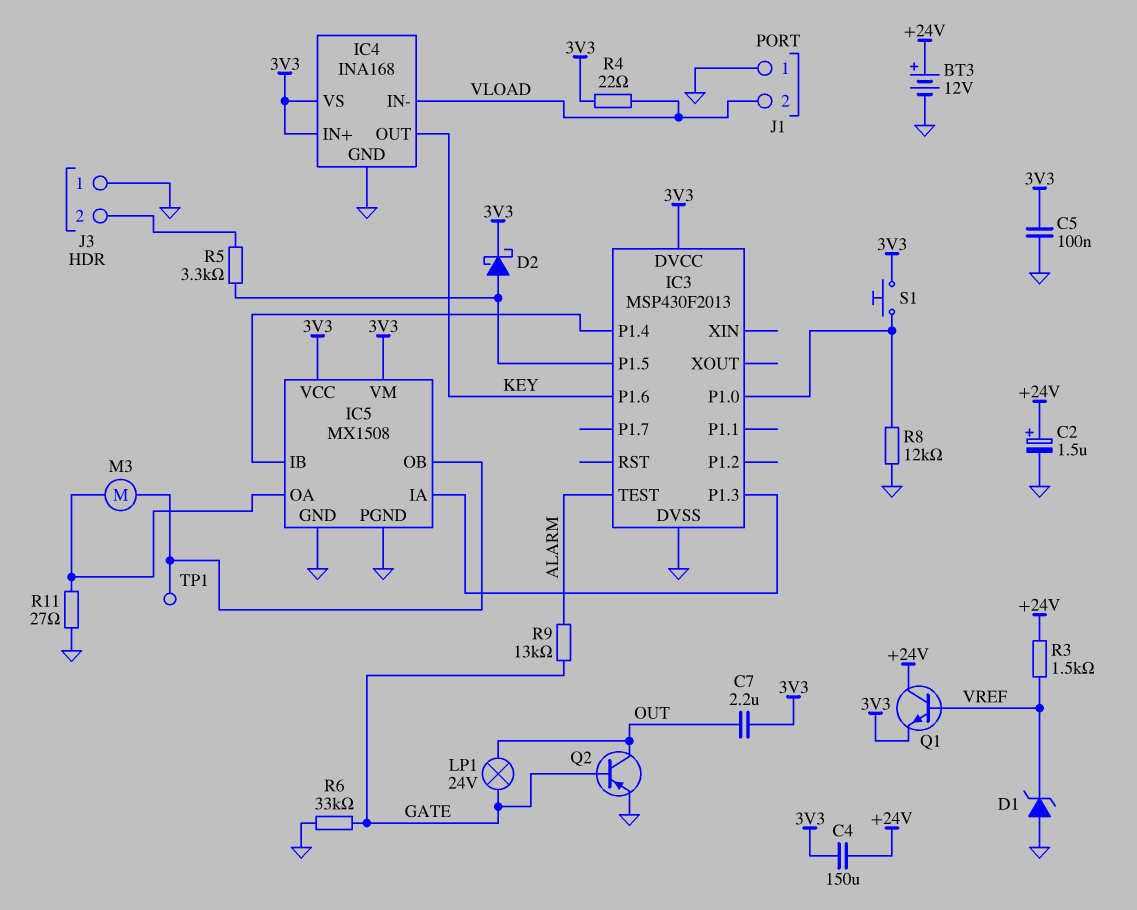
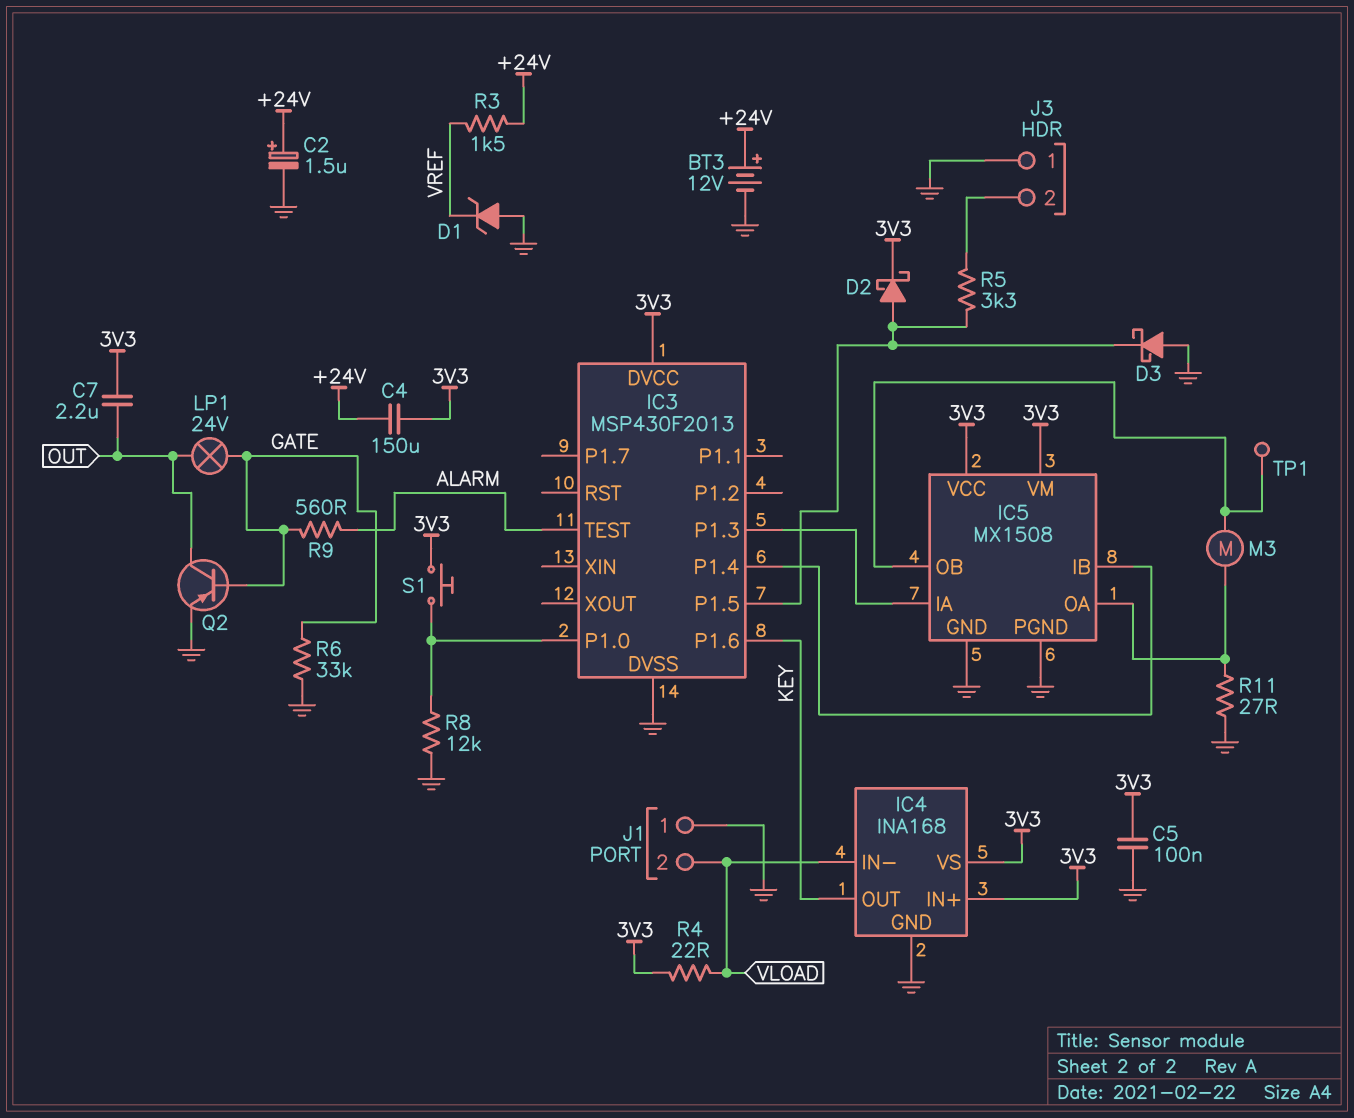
D3: none -> schottky (A GND, K IC3/P1.5)
Q1: NPN (B VREF, C +24V, E 3V3) -> none
R9: 13k (ALARM, GATE) -> 560 (ALARM, GATE)

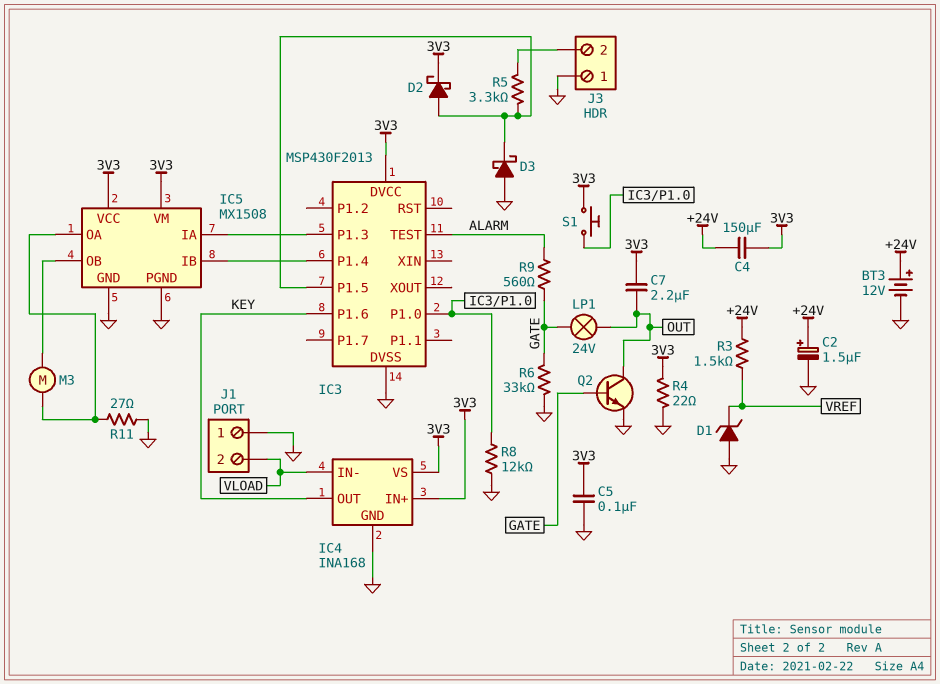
Q2: PNP (B GATE, C OUT, E GND) -> NPN (B GATE, C OUT, E GND)
R4: 22 (3V3, VLOAD) -> 22 (3V3, GND)
TP1: test point (IC5/OB) -> none

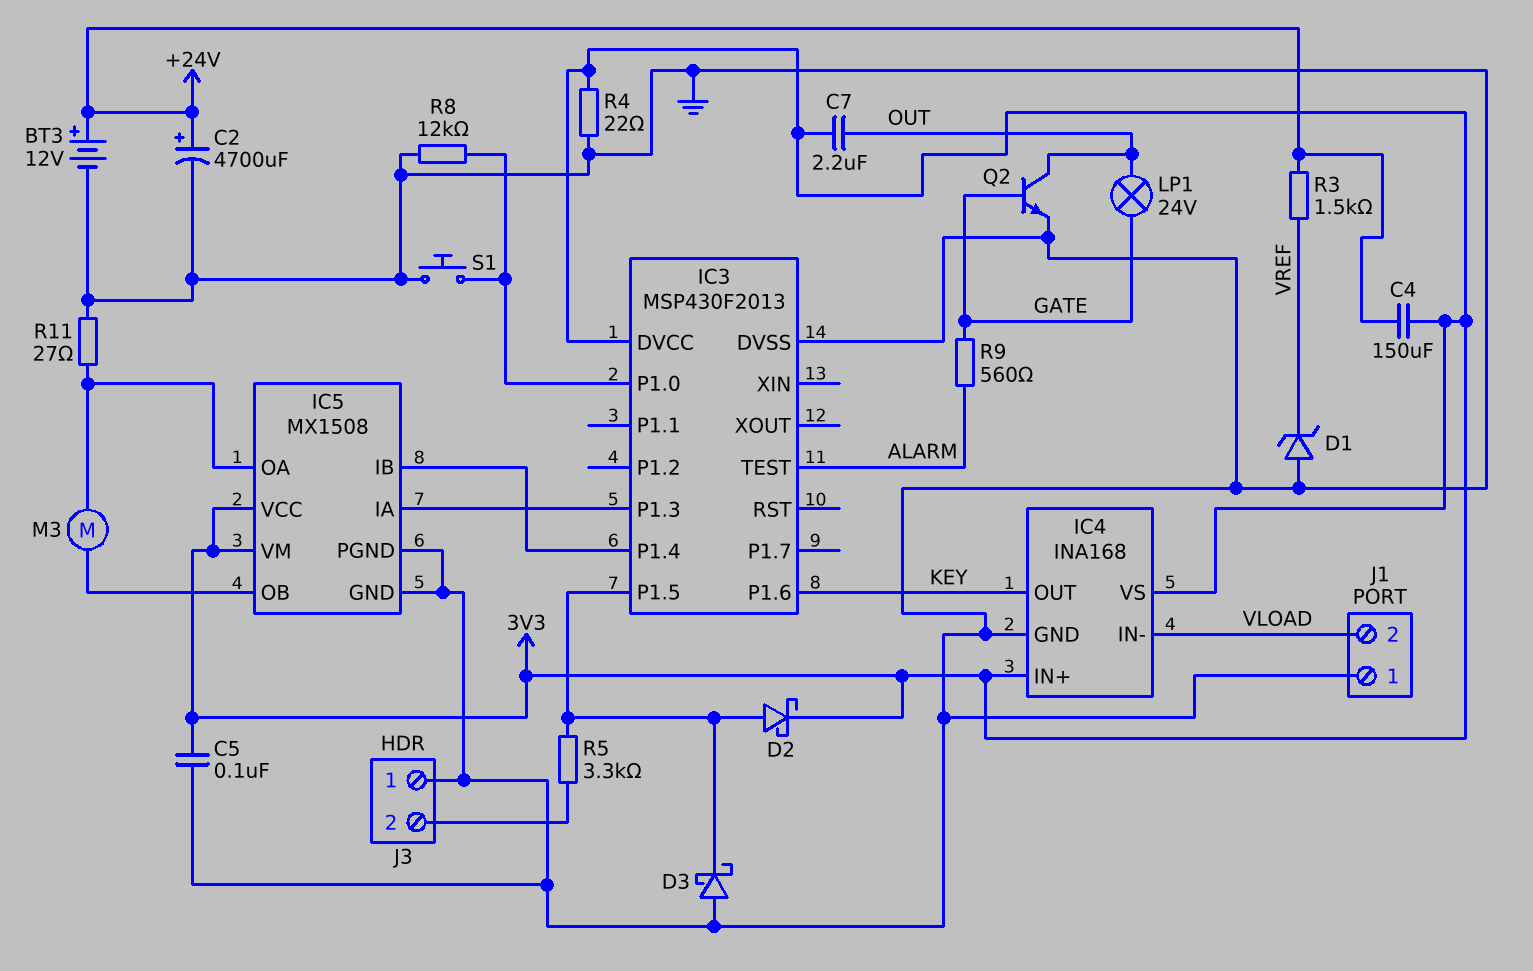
C2: 1.5uF (plus +24V, minus GND) -> 4700uF (plus +24V, minus GND)
R6: 33k (GATE, GND) -> none
S1: button (3V3, IC3/P1.0) -> button (GND, IC3/P1.0)

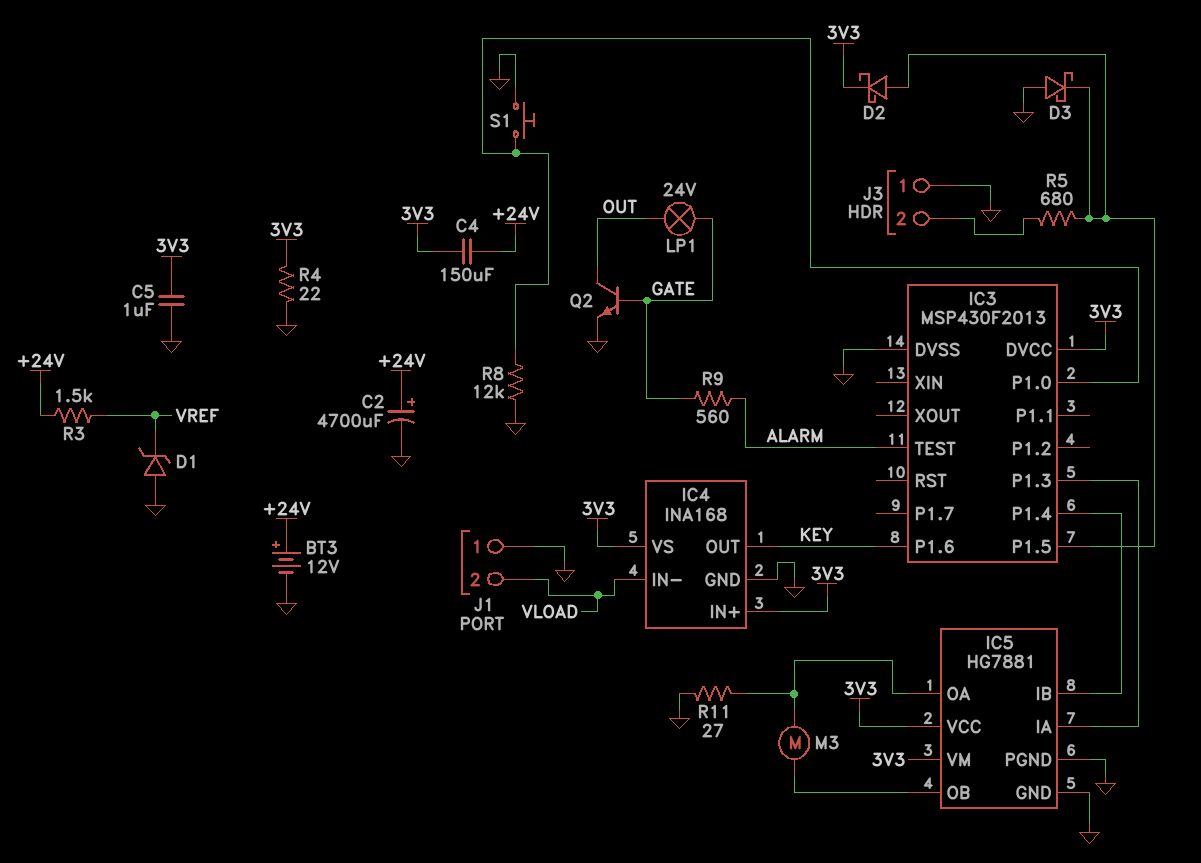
C5: 100nF (3V3, GND) -> 1uF (3V3, GND)
C7: 2.2uF (3V3, OUT) -> none
IC5: MX1508 -> HG7881
R5: 3.3k (IC3/P1.5, J3/2) -> 680 (IC3/P1.5, J3/2)

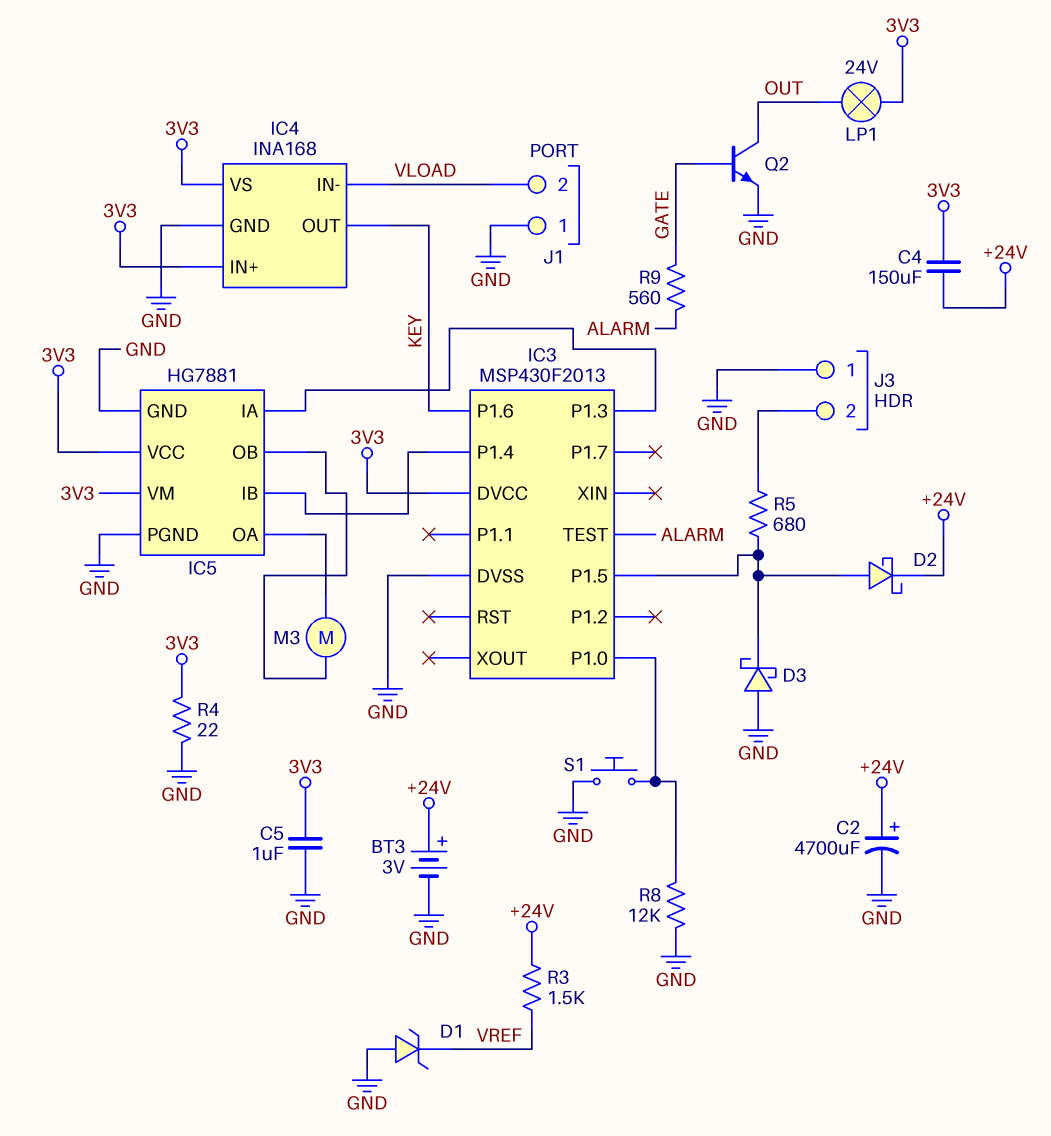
BT3: 12V (plus +24V, minus GND) -> 3V (plus +24V, minus GND)
D2: schottky (A IC3/P1.5, K 3V3) -> schottky (A IC3/P1.5, K +24V)
LP1: lamp 24V (GATE, OUT) -> lamp 24V (3V3, OUT)
R11: 27 (GND, IC5/OA) -> none

